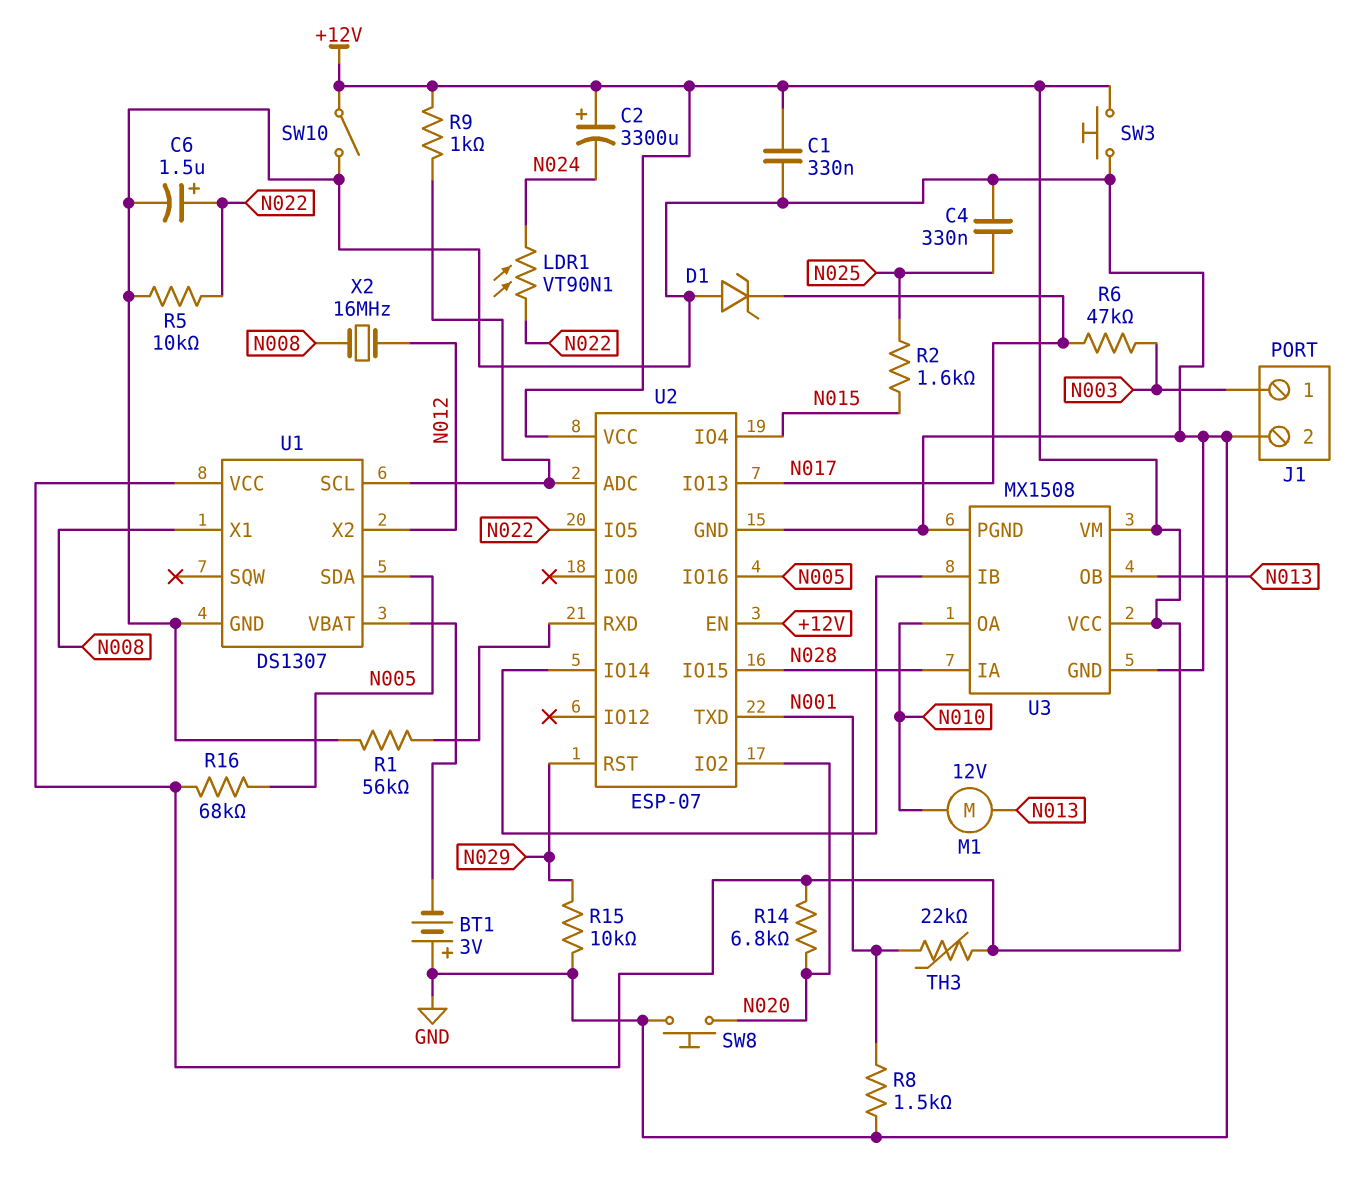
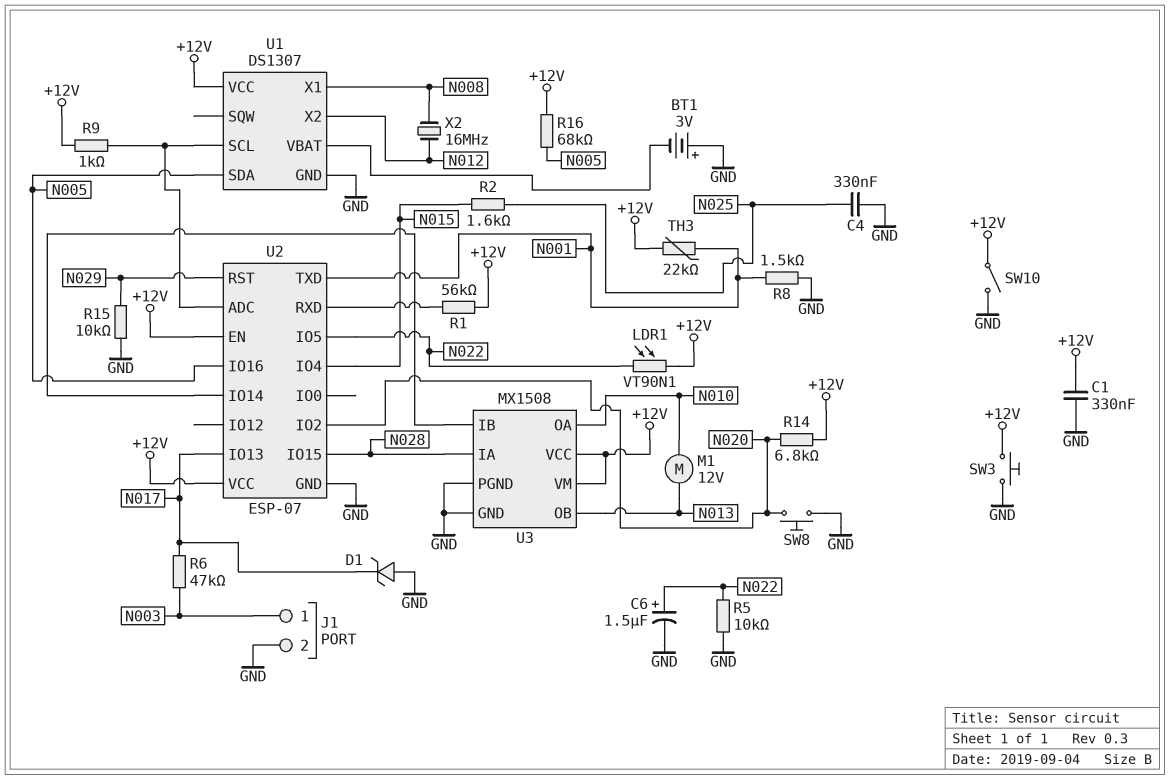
C2: 3300uF (plus +12V, minus N024) -> none
LDR1: VT90N1 (N022, N024) -> VT90N1 (+12V, N022)
R1: 56k (GND, U2/RXD) -> 56k (+12V, U2/RXD)

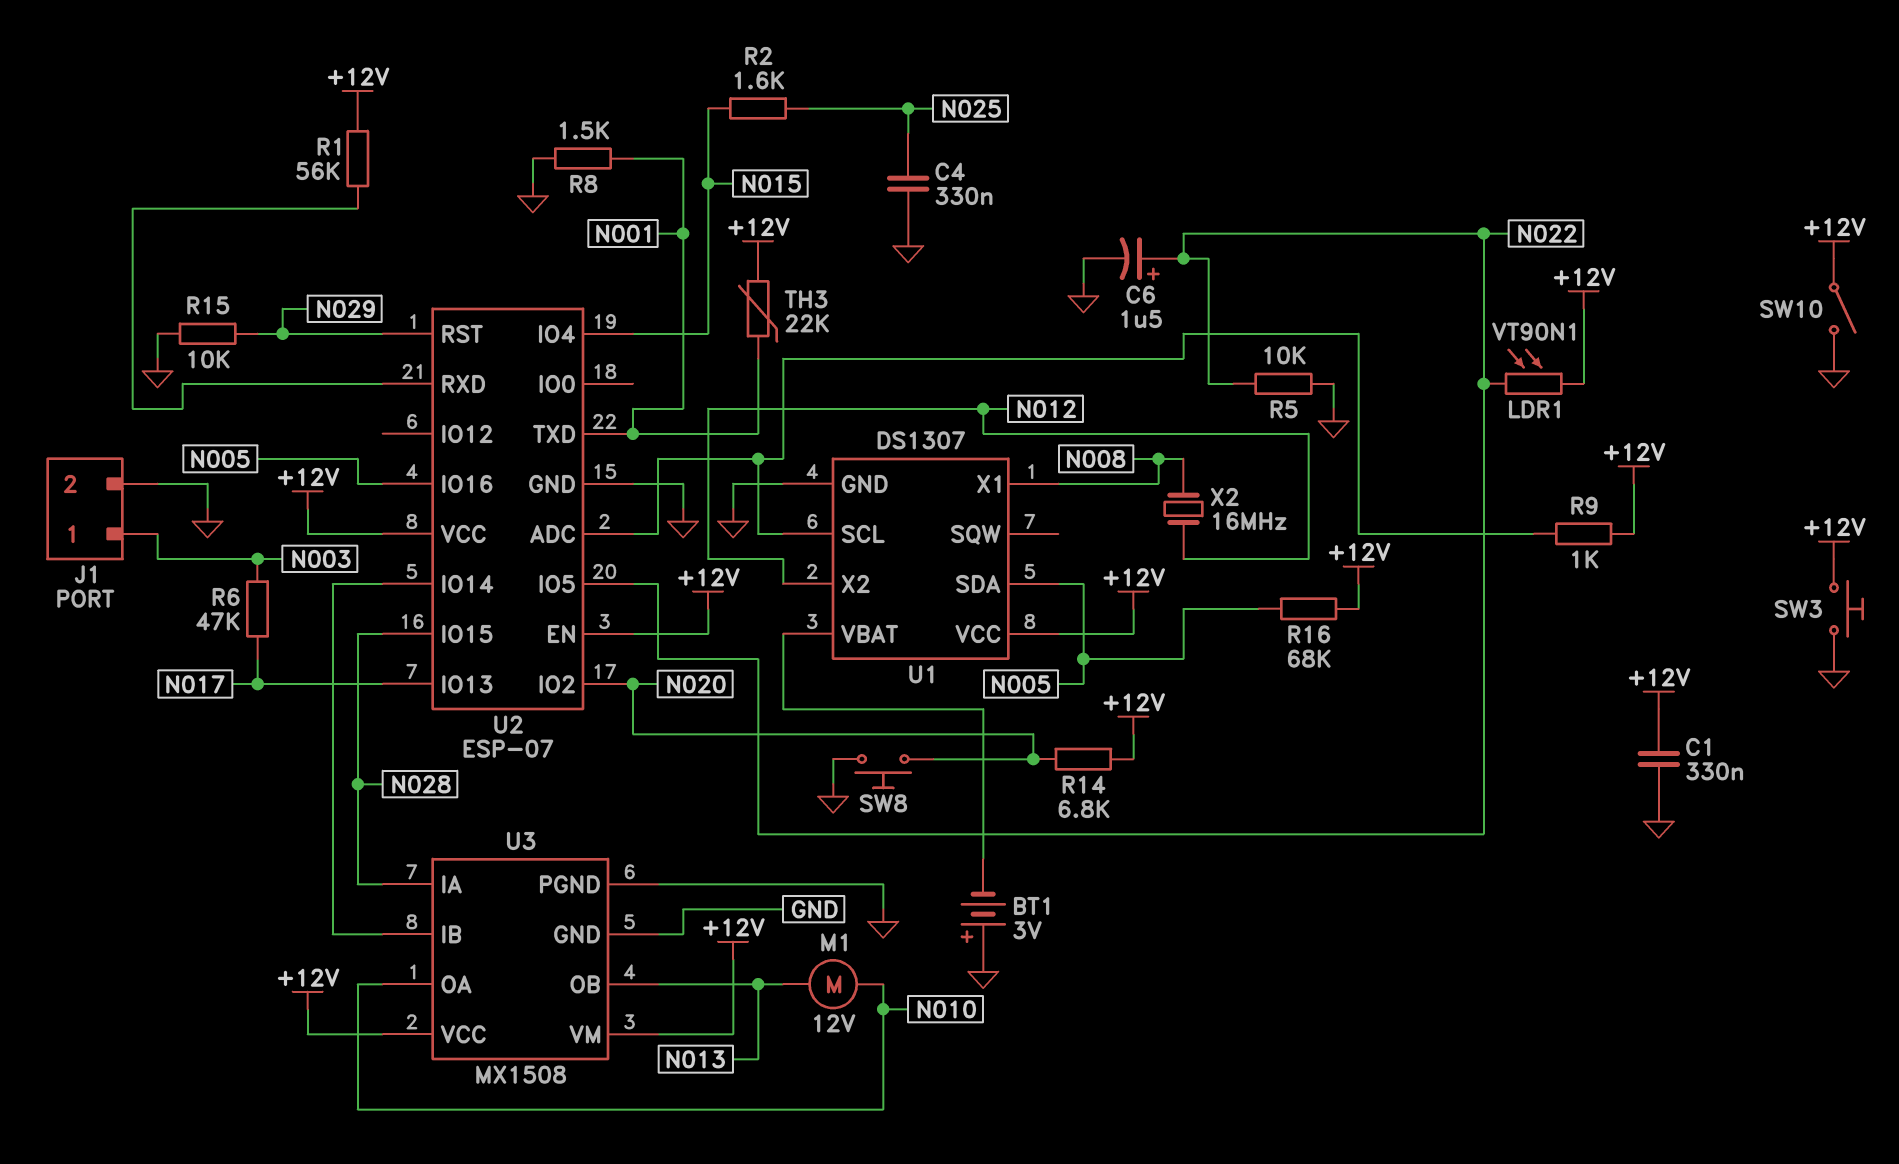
D1: zener (A GND, K N017) -> none

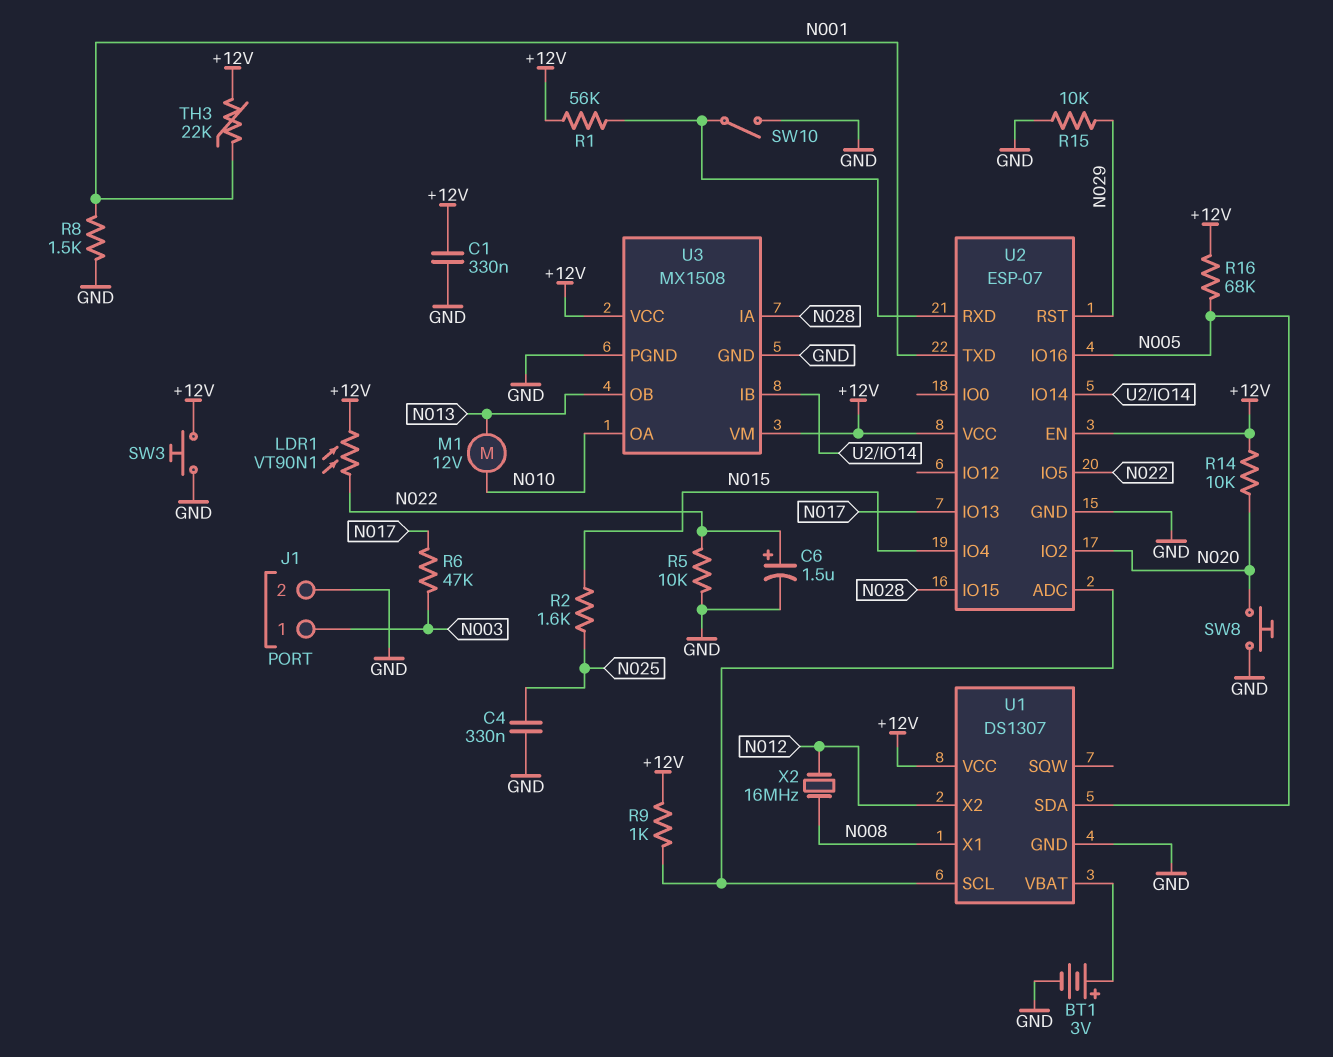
BT1: 3V (plus GND, minus U1/VBAT) -> 3V (plus U1/VBAT, minus GND)
R14: 6.8k (+12V, N020) -> 10k (+12V, N020)
SW10: switch (+12V, GND) -> switch (GND, U2/RXD)

